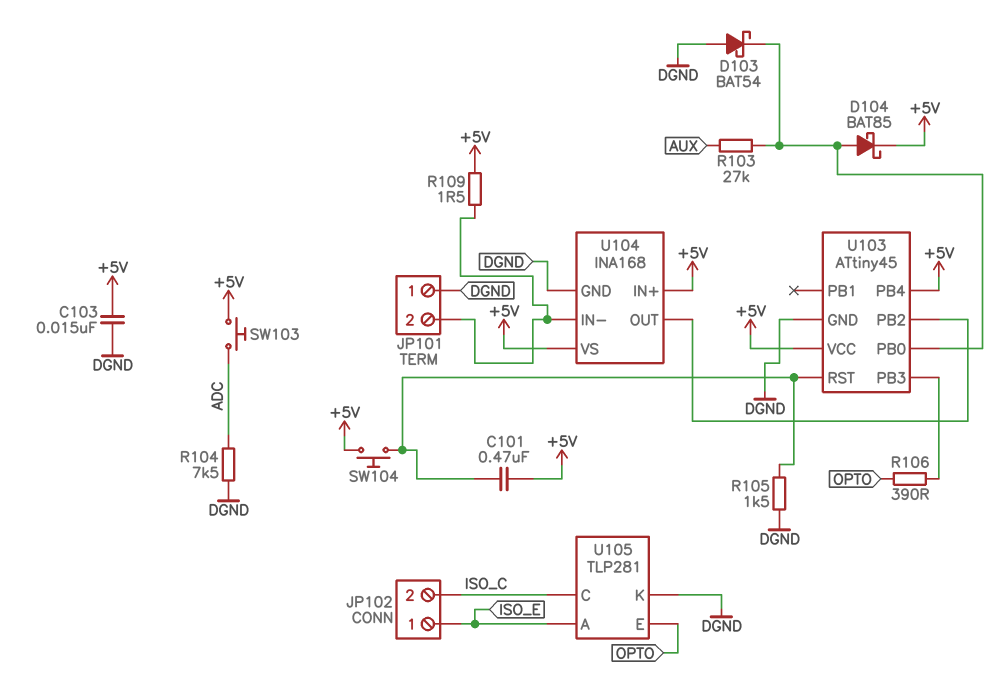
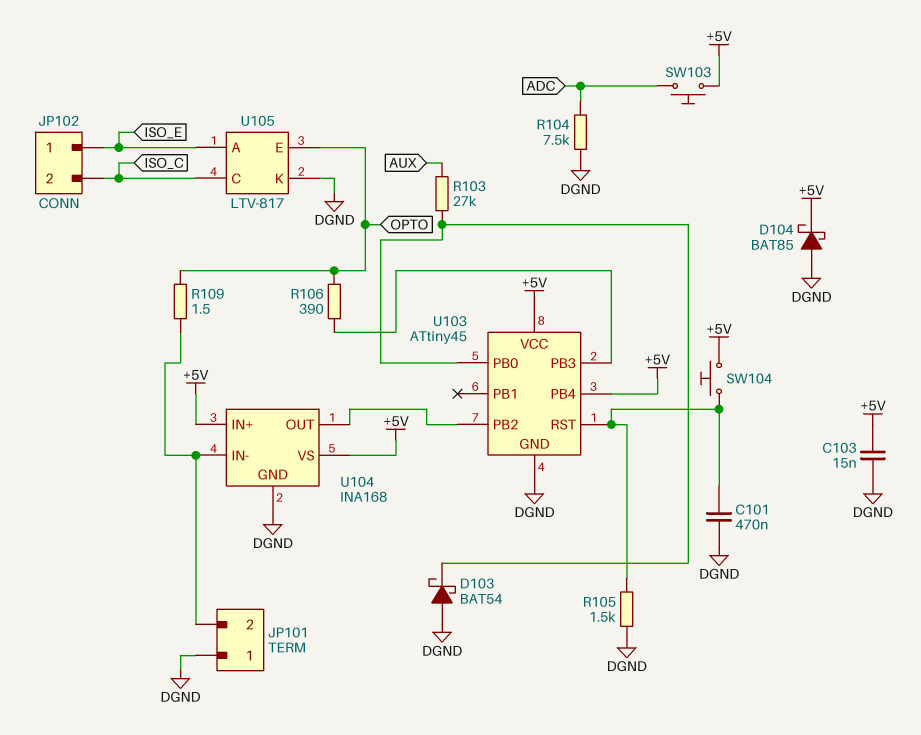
C101: 470nF (+5V, U103/RST) -> 470nF (DGND, U103/RST)
D104: schottky BAT85 (A U103/PB0, K +5V) -> schottky BAT85 (A DGND, K +5V)
R109: 1.5 (+5V, JP101/2) -> 1.5 (JP101/2, OPTO)
U105: TLP281 -> LTV-817

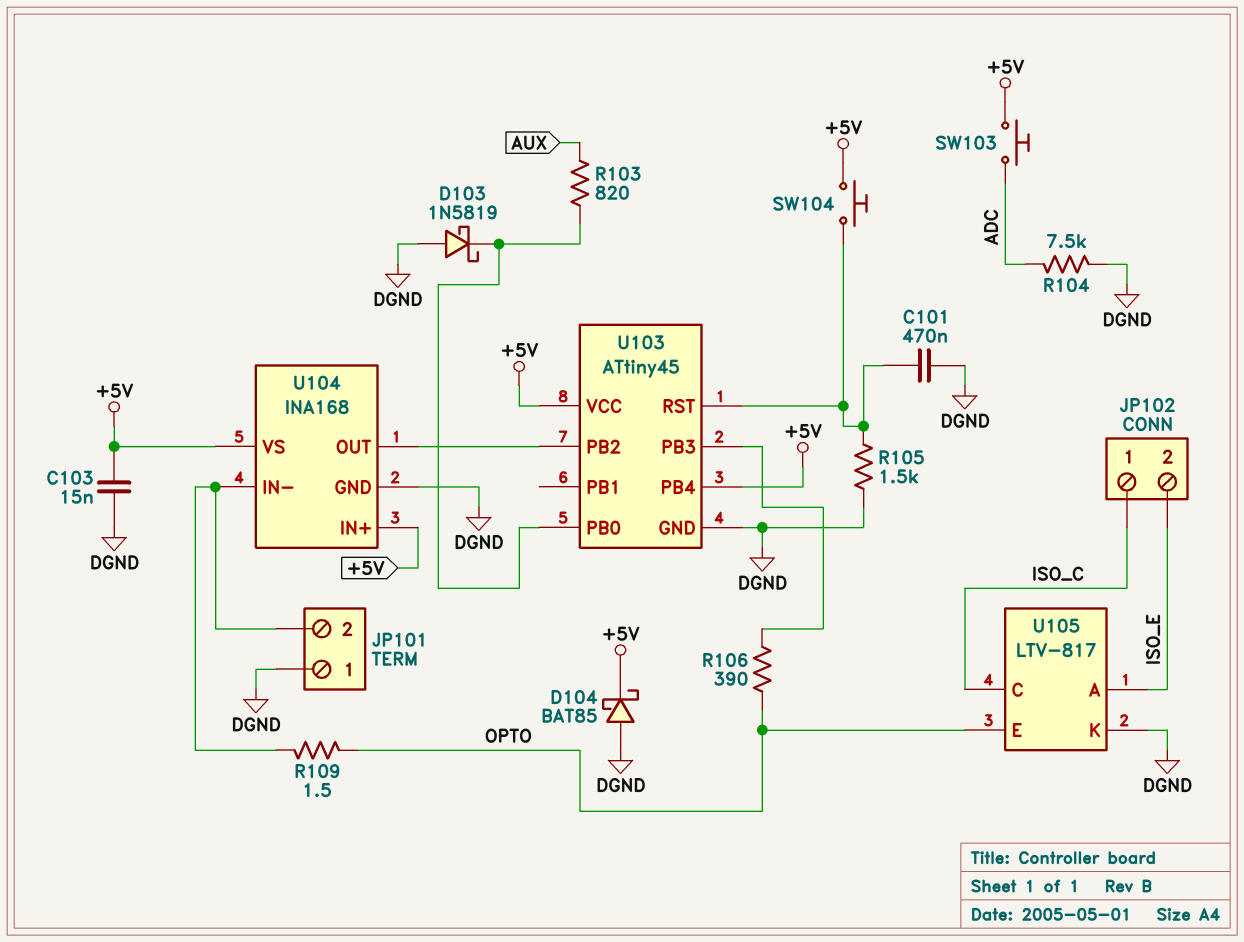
D103: schottky BAT54 (A DGND, K U103/PB0) -> schottky 1N5819 (A DGND, K U103/PB0)
JP102 pin 1: ISO_E -> ISO_C
JP102 pin 2: ISO_C -> ISO_E
R103: 27k (AUX, U103/PB0) -> 820 (AUX, U103/PB0)

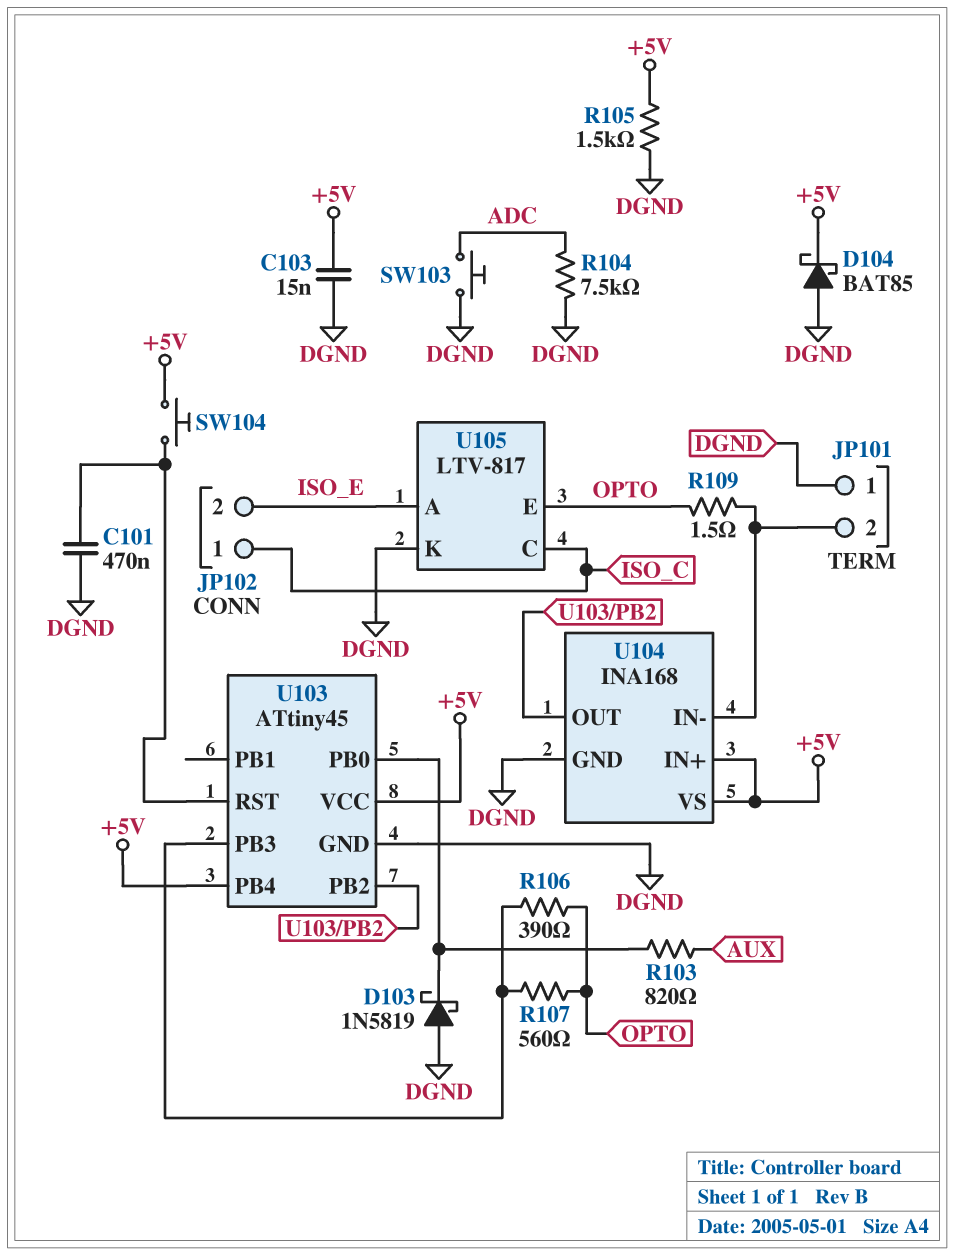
R105: 1.5k (DGND, U103/RST) -> 1.5k (+5V, DGND)
R107: none -> 560 (OPTO, U103/PB3)
SW103: button (+5V, ADC) -> button (ADC, DGND)

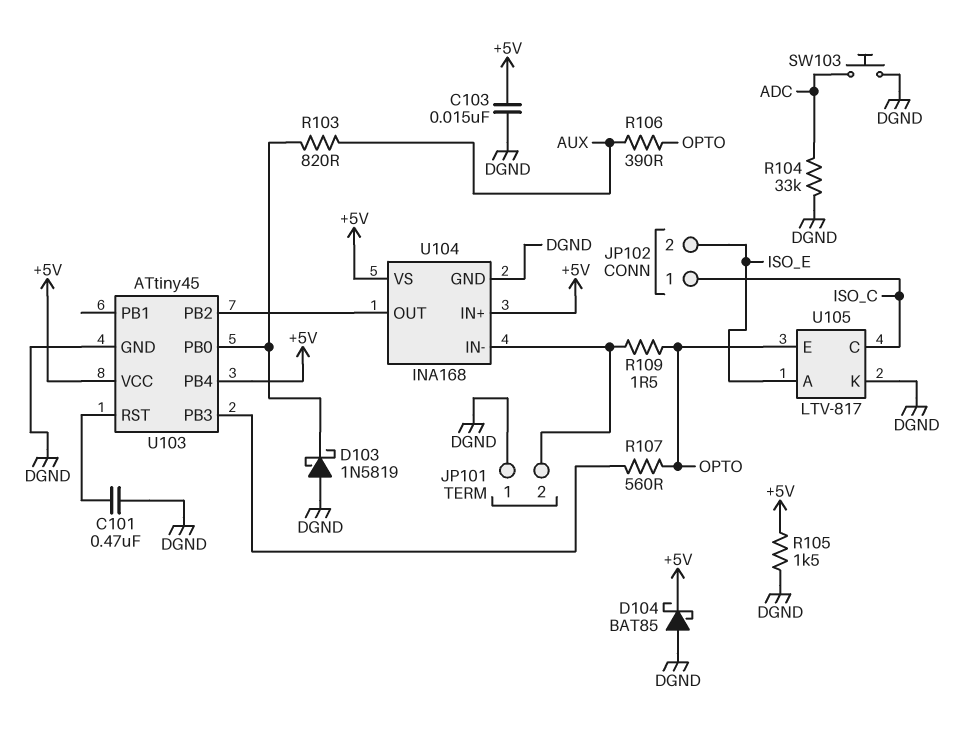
R104: 7.5k (ADC, DGND) -> 33k (ADC, DGND)
R106: 390 (OPTO, U103/PB3) -> 390 (AUX, OPTO)
SW104: button (+5V, U103/RST) -> none

